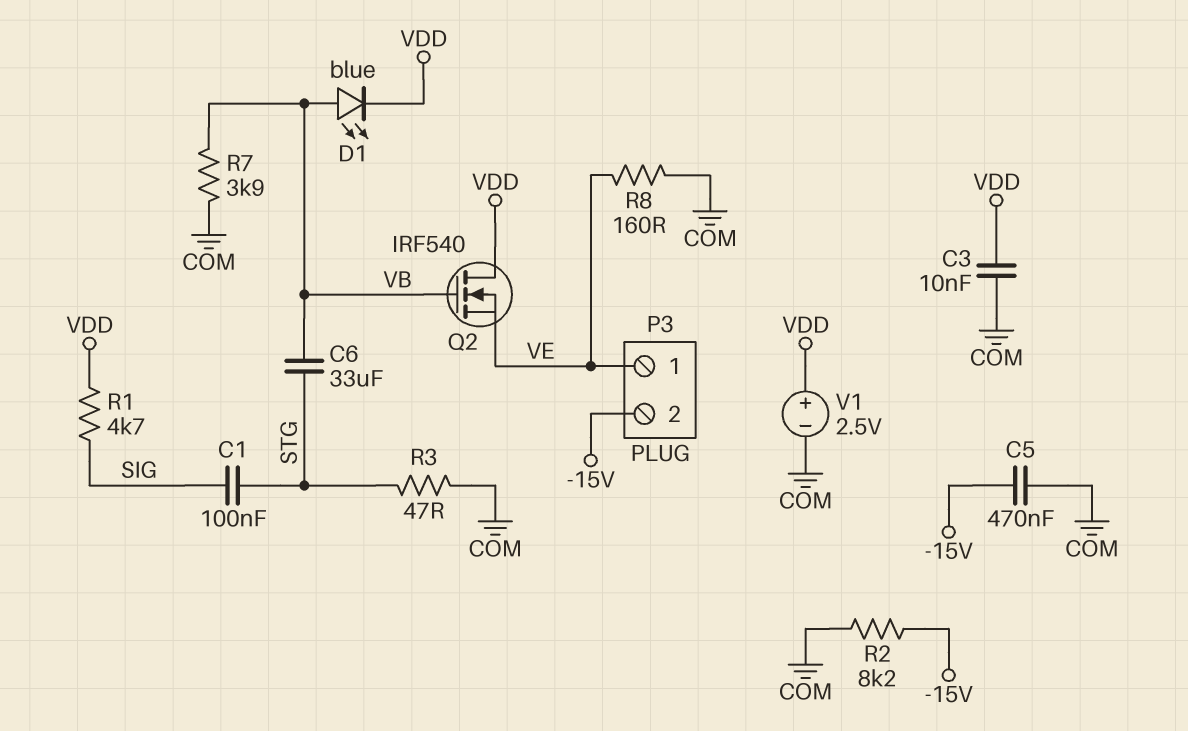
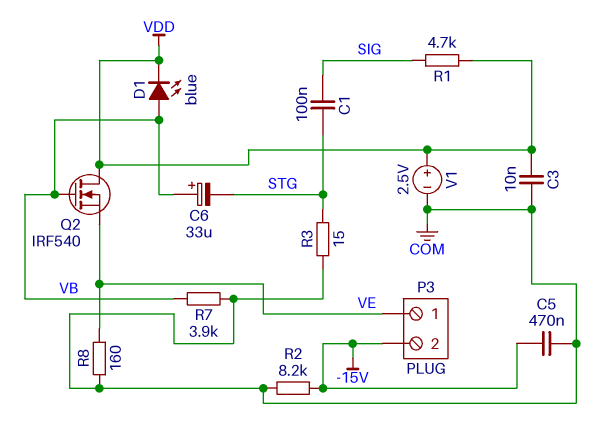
C6: 33uF (STG, VB) -> 33uF (plus VB, minus STG)
R3: 47 (COM, STG) -> 15 (COM, STG)

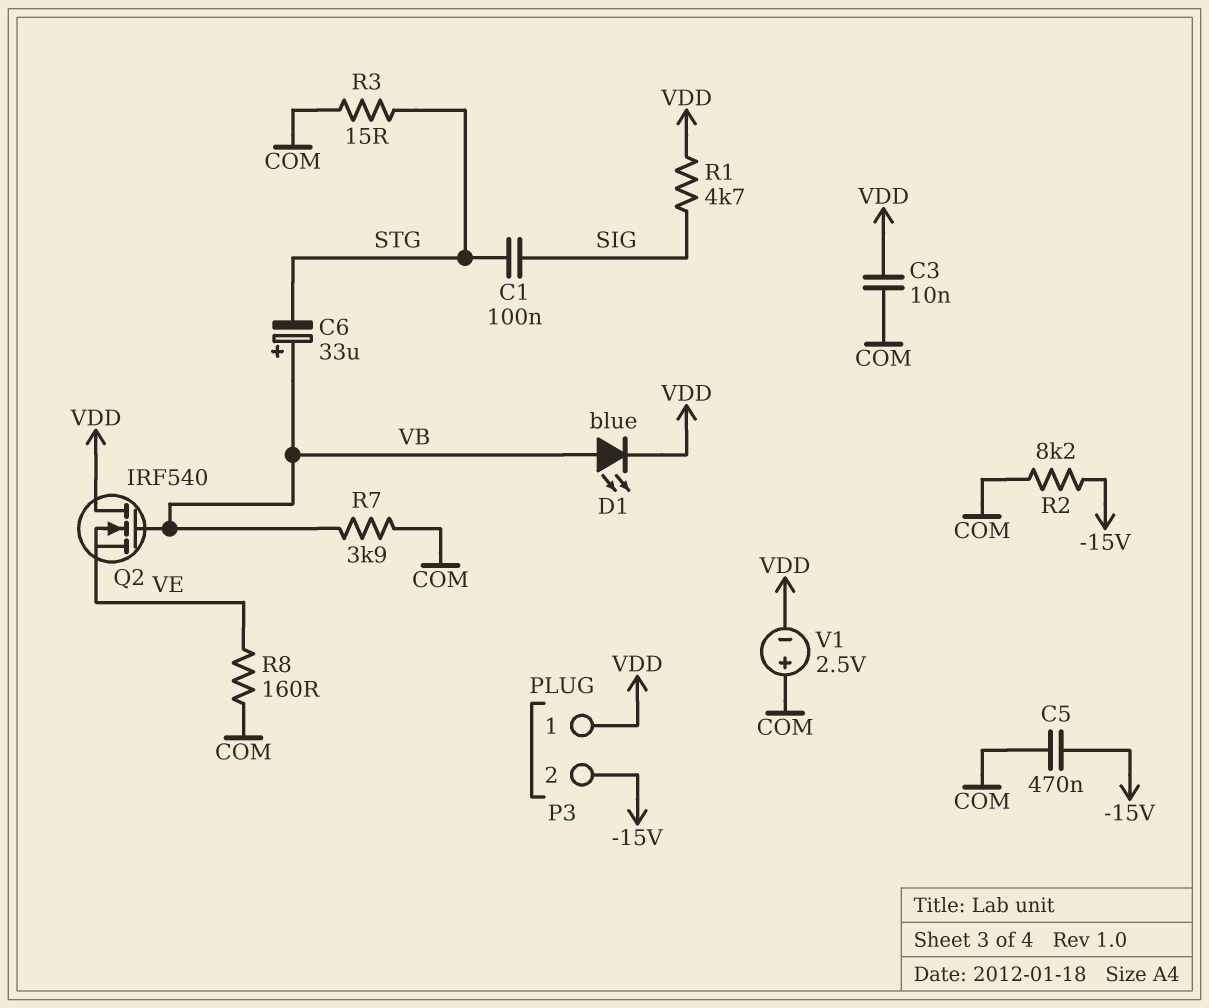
P3 pin 1: VE -> VDD
V1: 2.5V (plus VDD, minus COM) -> 2.5V (plus COM, minus VDD)

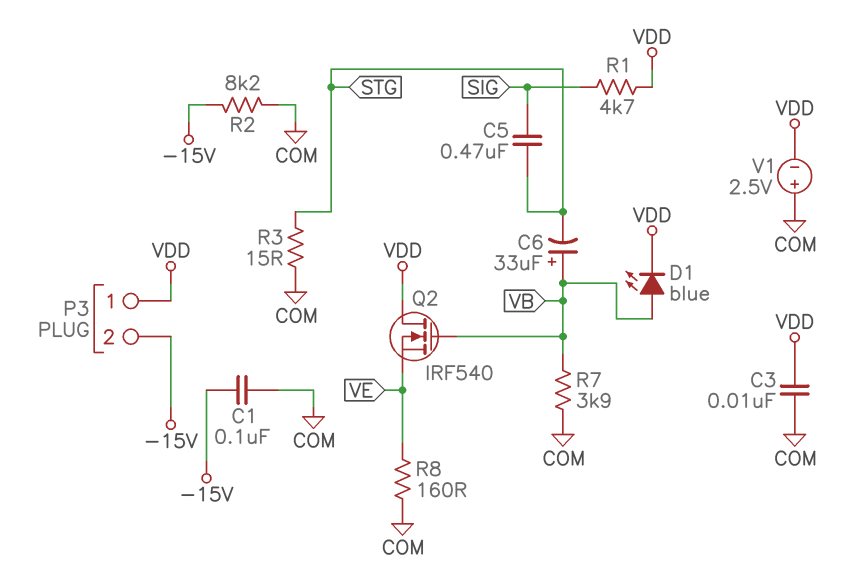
C1: 100nF (SIG, STG) -> 100nF (-15V, COM)
C5: 470nF (-15V, COM) -> 470nF (SIG, STG)

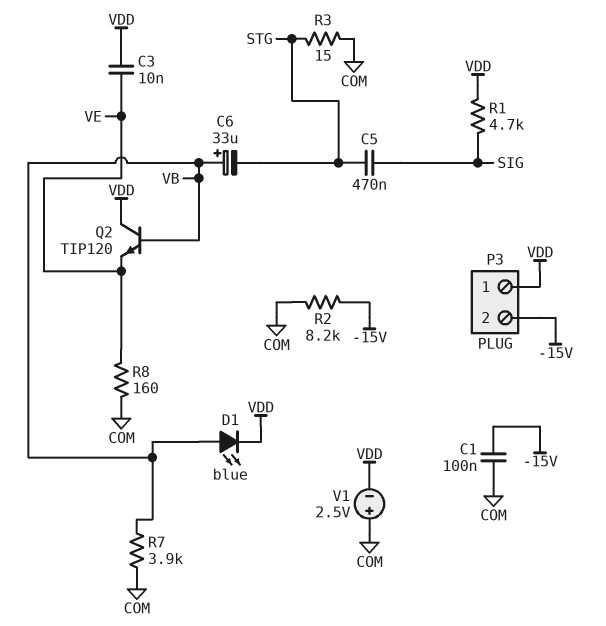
C3: 10nF (COM, VDD) -> 10nF (VDD, VE)
Q2: NMOS IRF540 (G VB, D VDD, S VE) -> NPN TIP120 (B VB, C VDD, E VE)

